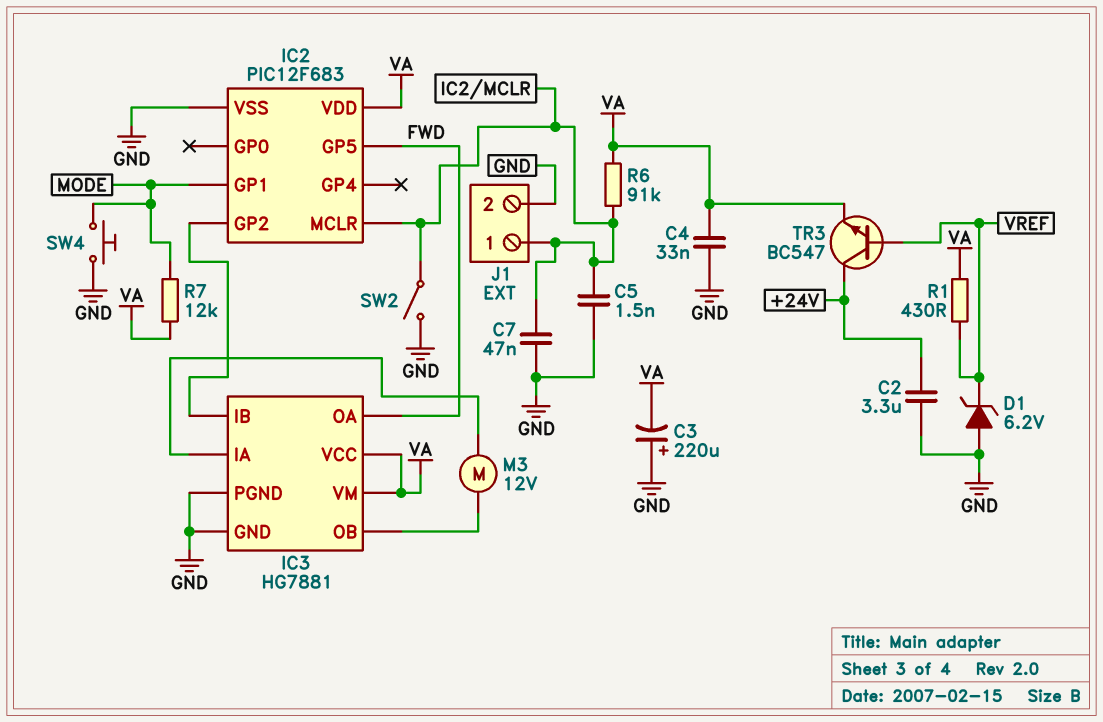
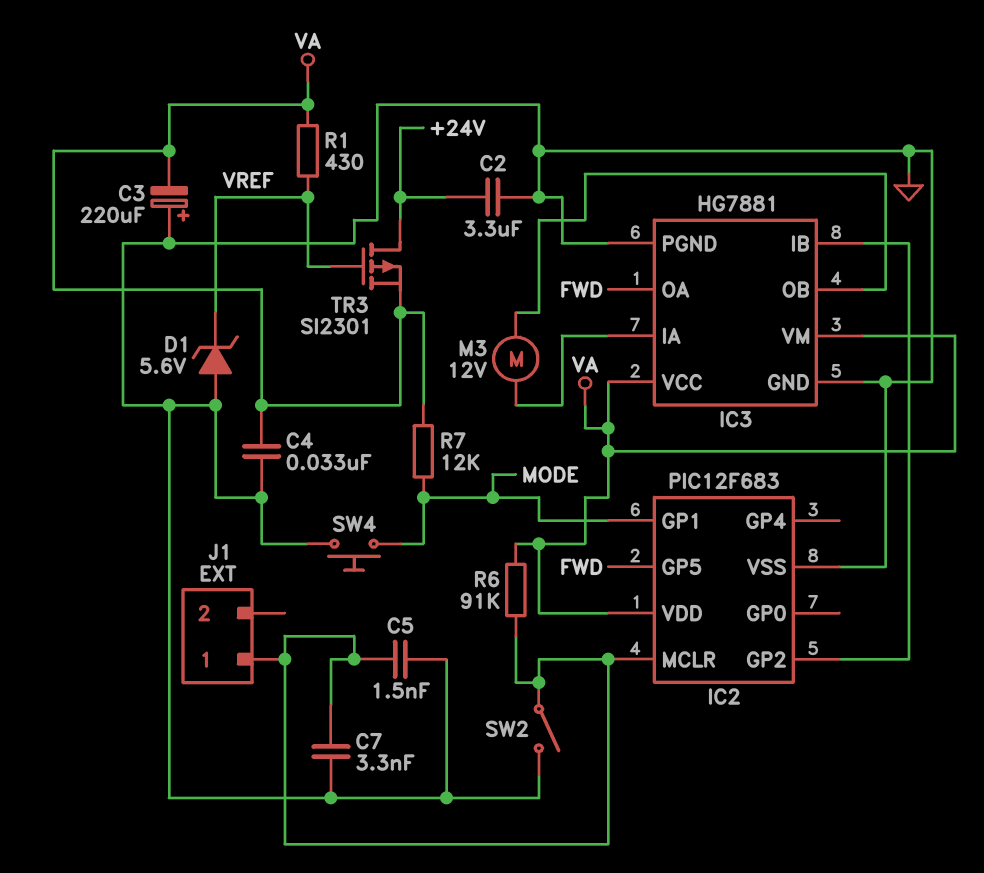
C7: 47nF (GND, IC2/MCLR) -> 3.3nF (GND, IC2/MCLR)
D1: zener 6.2V (A GND, K VREF) -> zener 5.6V (A GND, K VREF)
J1 pin 2: GND -> none
TR3: NPN BC547 (B VREF, C +24V, E VA) -> PMOS SI2301 (G VREF, D +24V, S VA)

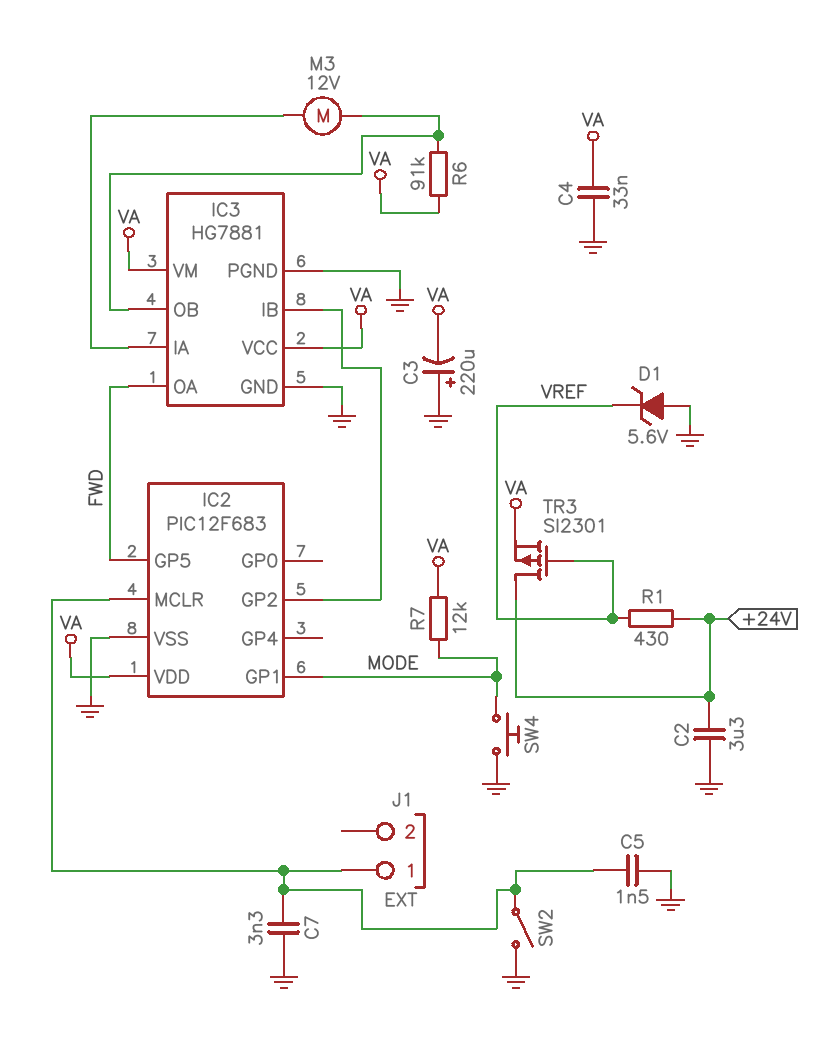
R1: 430 (VA, VREF) -> 430 (+24V, VREF)
R6: 91k (IC2/MCLR, VA) -> 91k (IC3/OB, VA)

